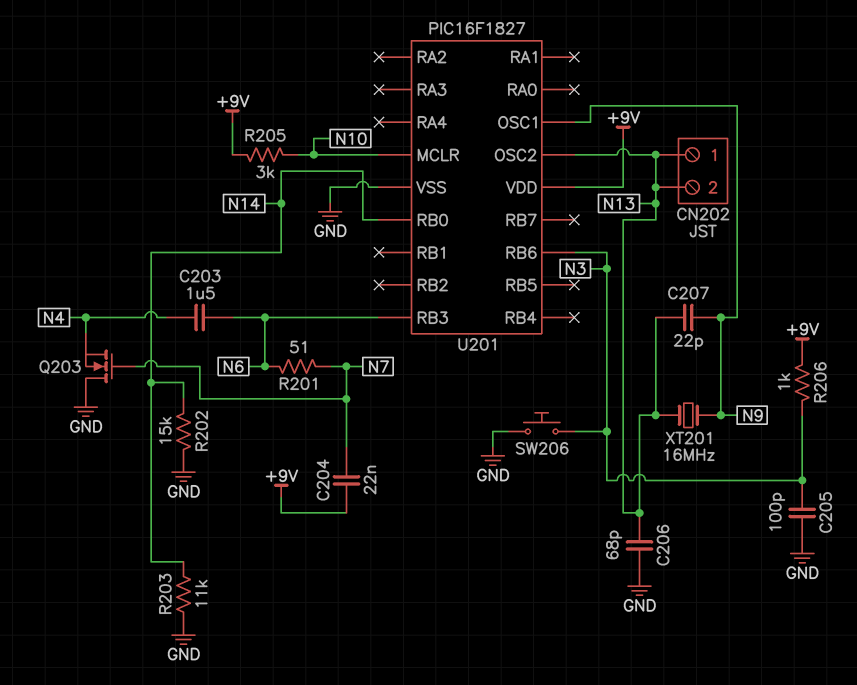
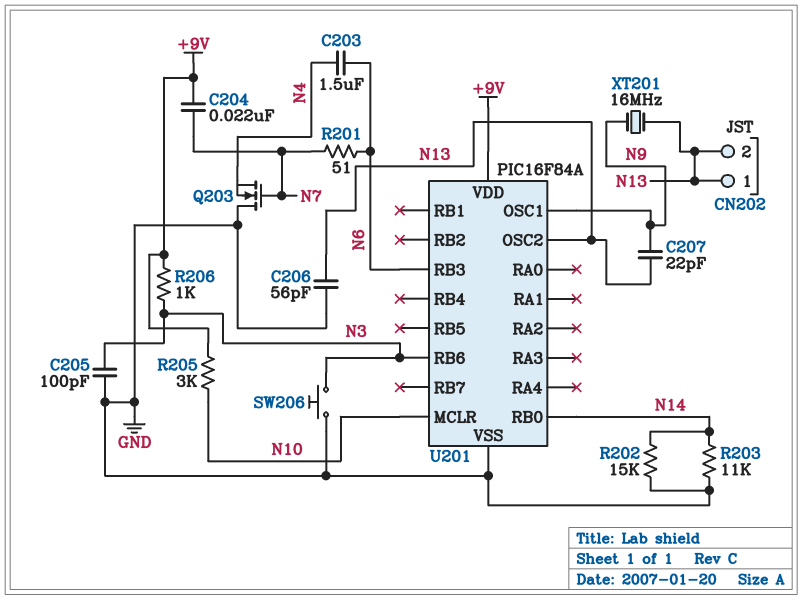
C206: 68pF (GND, N13) -> 56pF (GND, N13)
U201: PIC16F1827 -> PIC16F84A

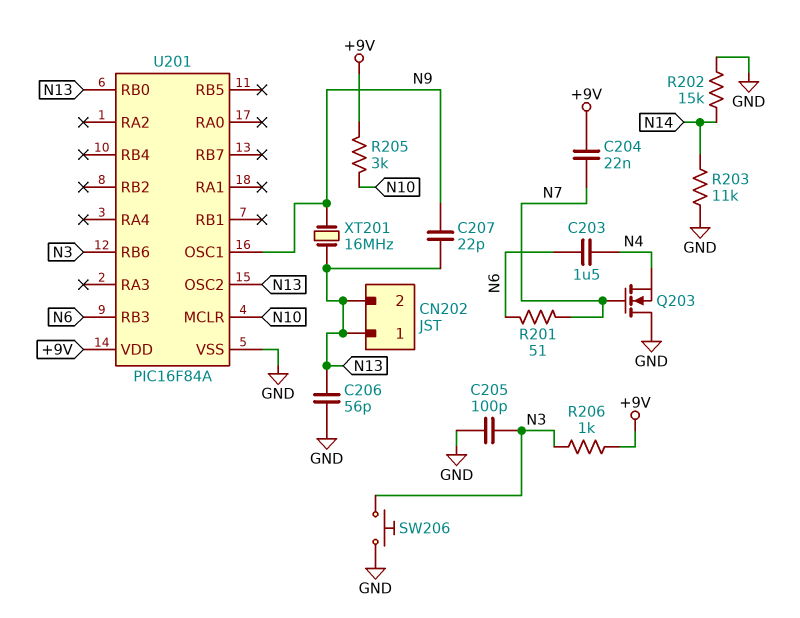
U201 pin RB0: N14 -> N13

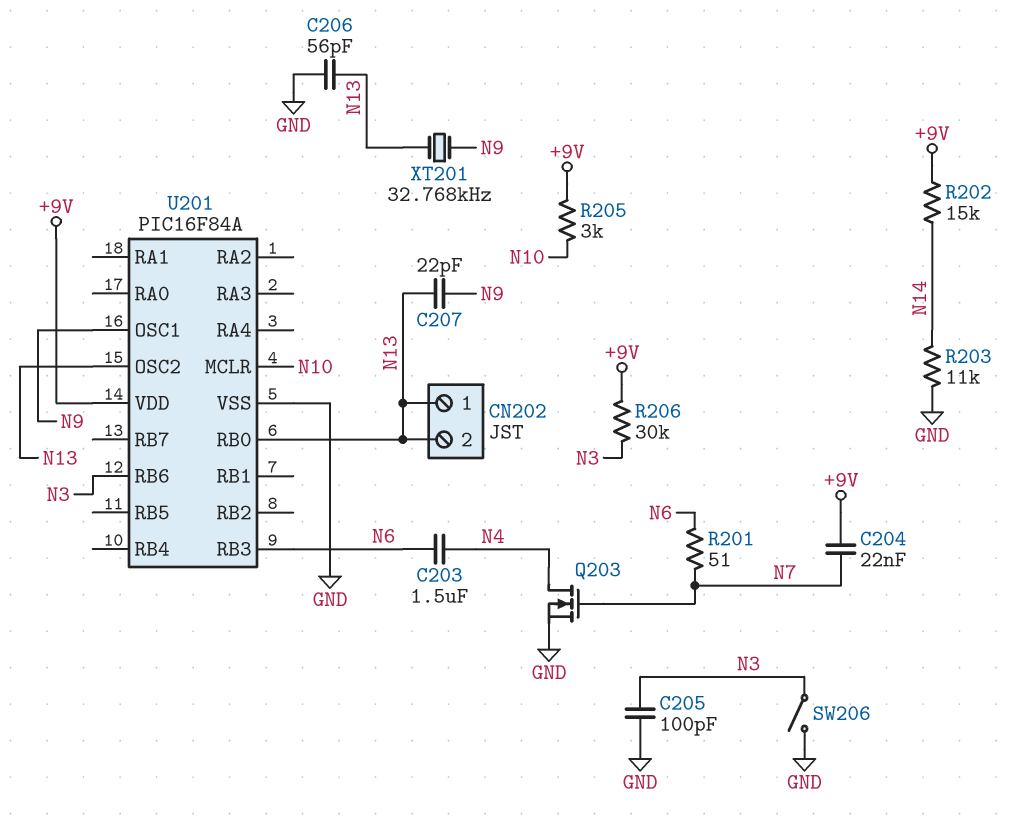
Q203: NMOS (G N7, D GND, S N4) -> NMOS (G N7, D N4, S GND)
R202: 15k (GND, N14) -> 15k (+9V, N14)
R206: 1k (+9V, N3) -> 30k (+9V, N3)
SW206: button (GND, N3) -> switch (GND, N3)
XT201: 16MHz (N9, N13) -> 32.768kHz (N9, N13)

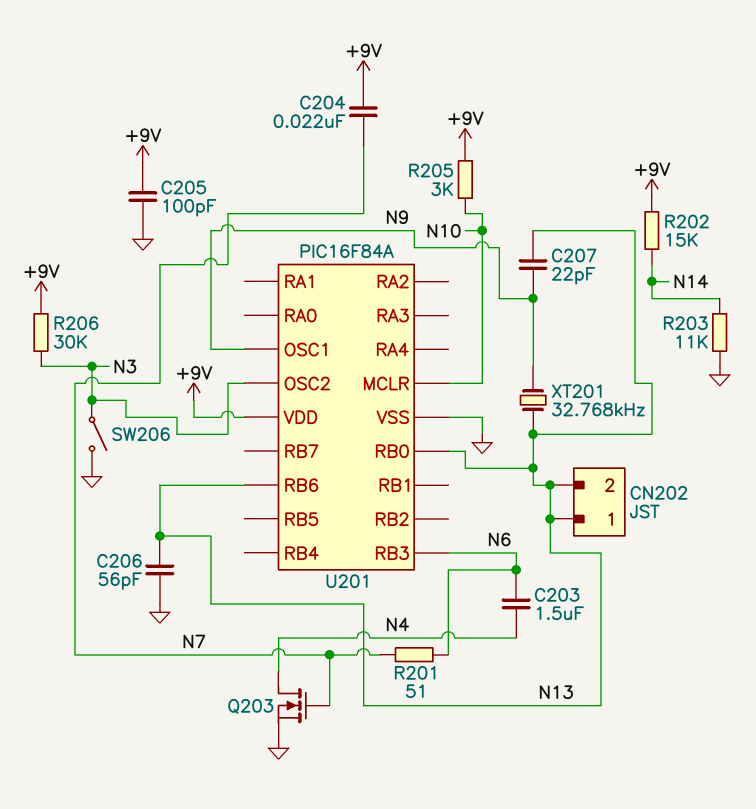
C205: 100pF (GND, N3) -> 100pF (+9V, GND)
U201 pin OSC2: N13 -> N3
U201 pin RB6: N3 -> N13

